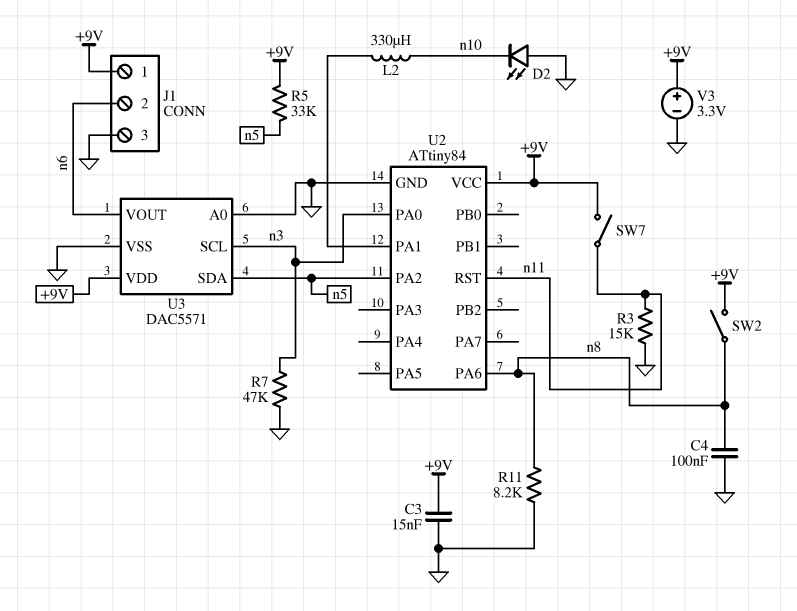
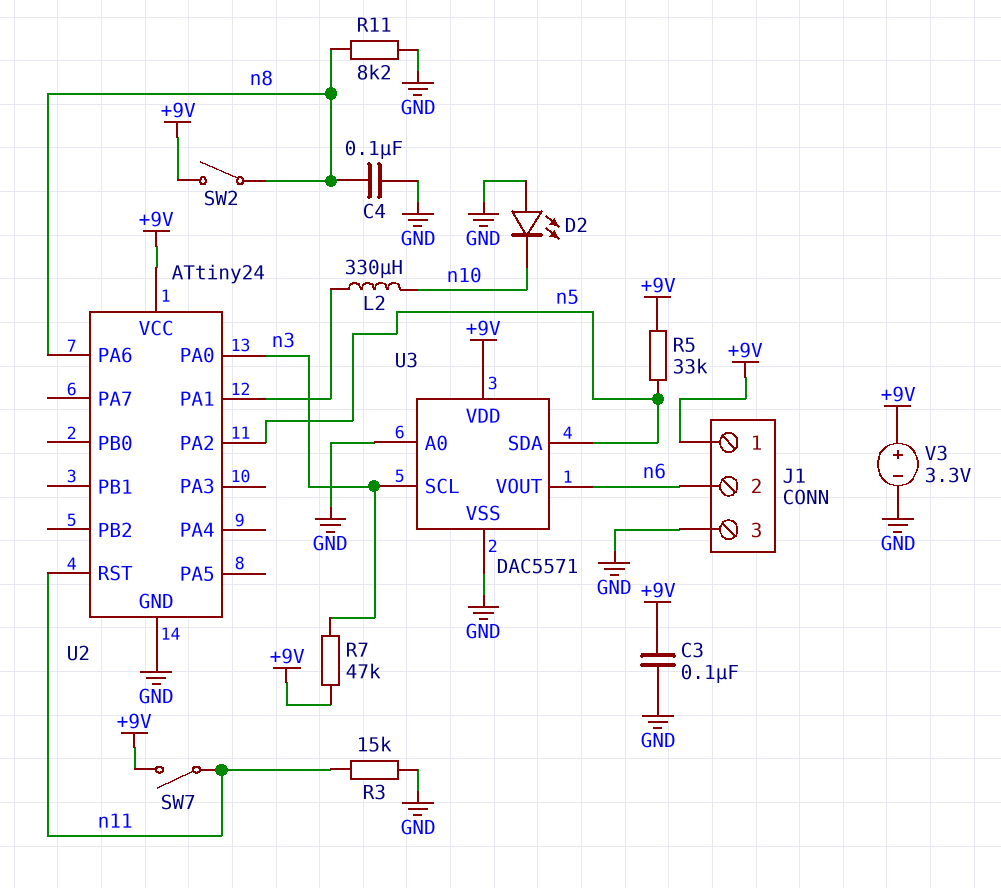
C3: 15nF (+9V, GND) -> 100nF (+9V, GND)
R7: 47k (GND, n3) -> 47k (+9V, n3)
U2: ATtiny84 -> ATtiny24

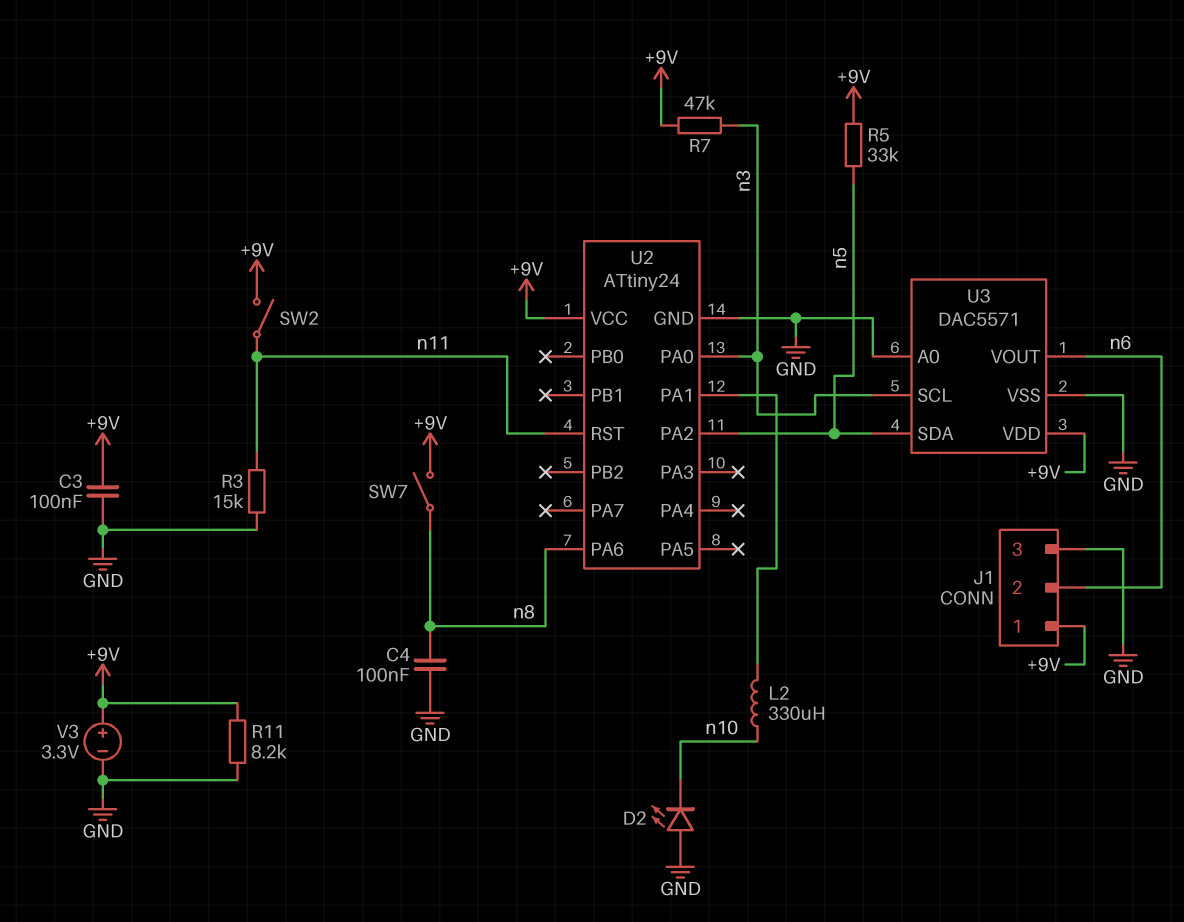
R11: 8.2k (GND, n8) -> 8.2k (+9V, GND)
SW2: switch (+9V, n8) -> switch (+9V, n11)
SW7: switch (+9V, n11) -> switch (+9V, n8)

